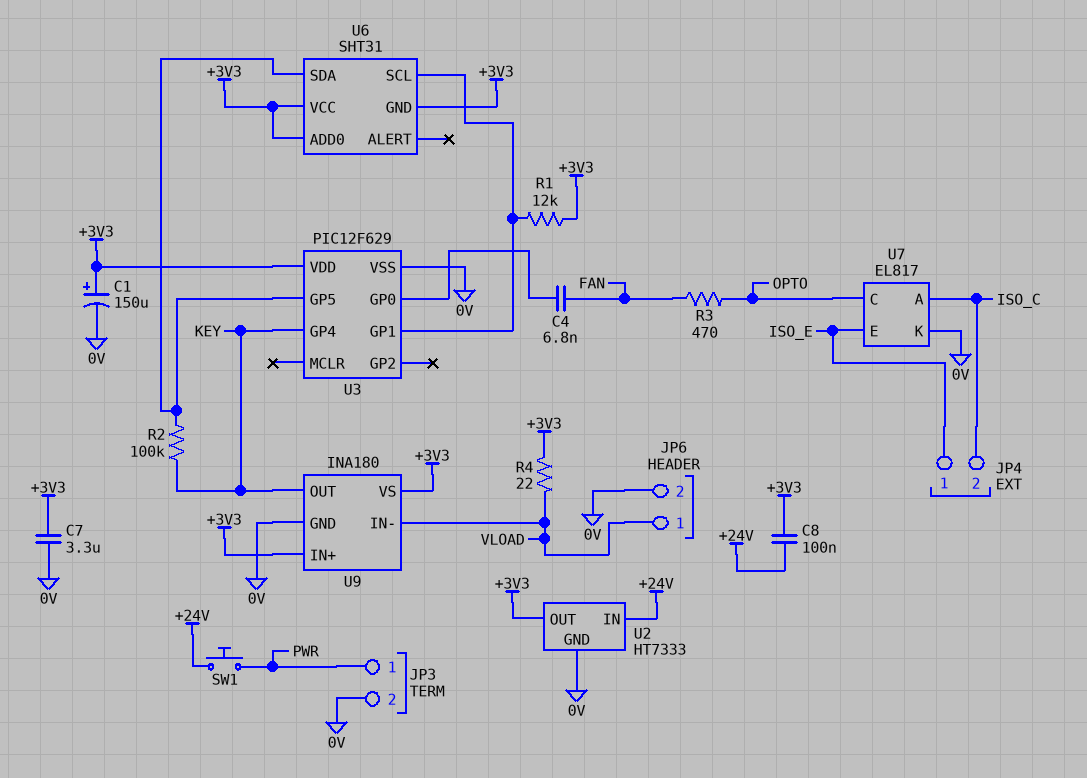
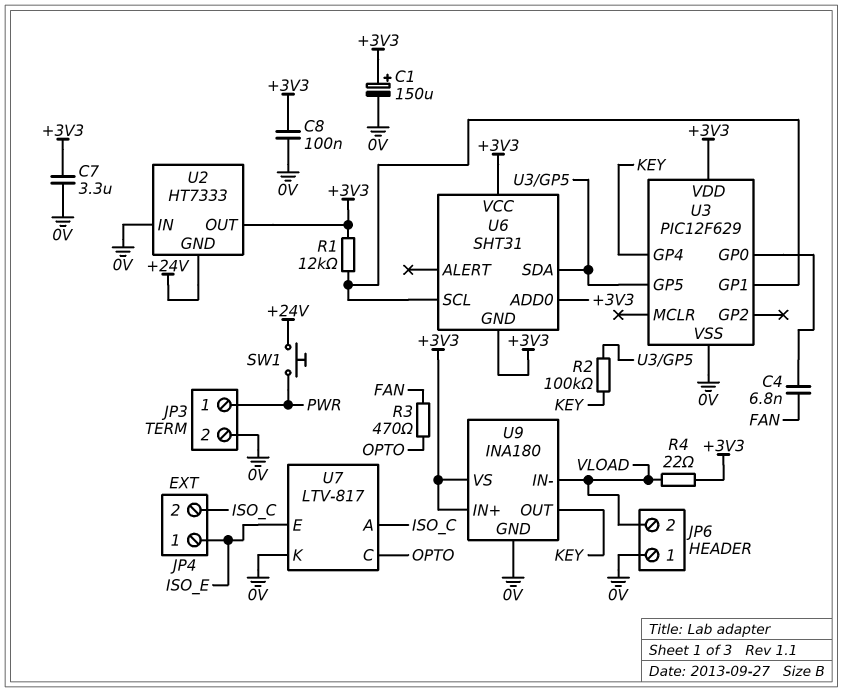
C8: 100nF (+3V3, +24V) -> 100nF (+3V3, 0V)
JP6 pin 1: VLOAD -> 0V
JP6 pin 2: 0V -> VLOAD
U2 pin GND: 0V -> +24V
U2 pin IN: +24V -> 0V
U7: EL817 -> LTV-817

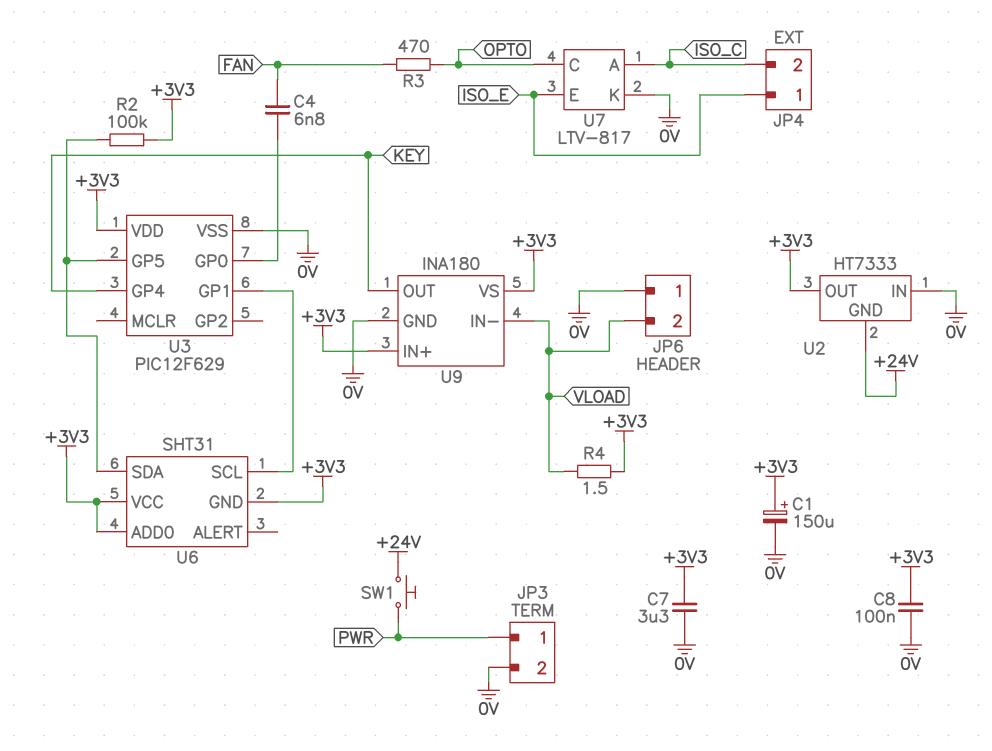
R1: 12k (+3V3, U3/GP1) -> none
R2: 100k (KEY, U3/GP5) -> 100k (+3V3, U3/GP5)
R4: 22 (+3V3, VLOAD) -> 1.5 (+3V3, VLOAD)

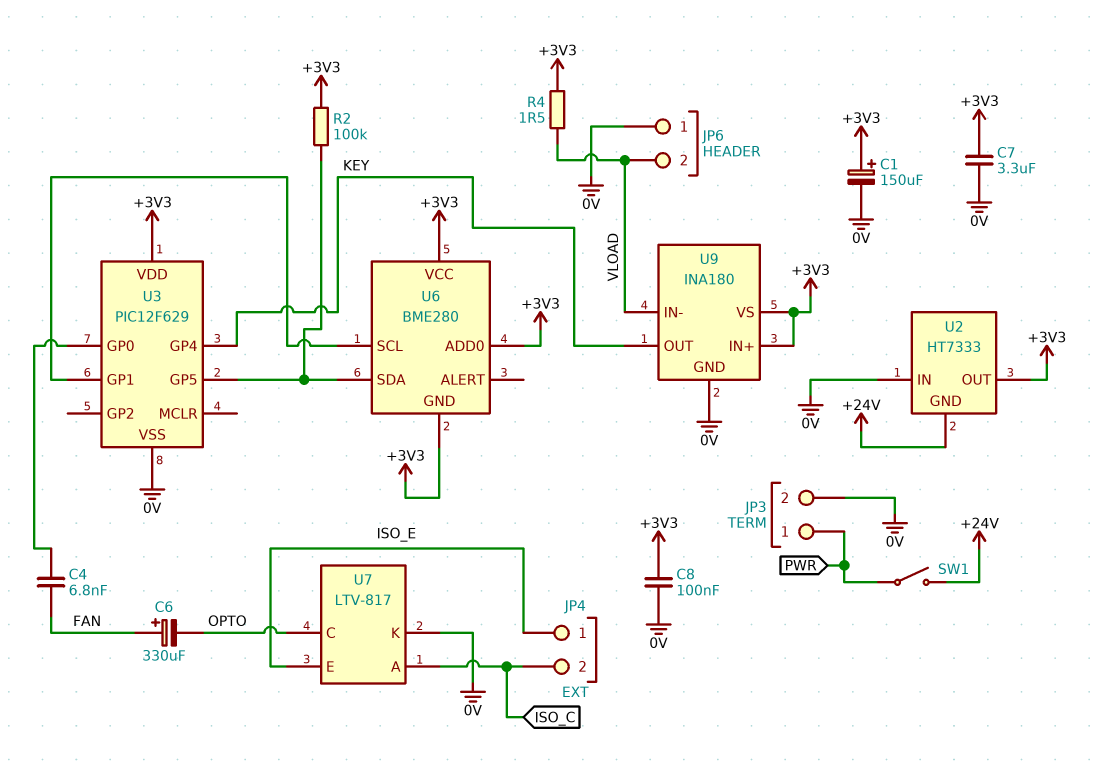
C6: none -> 330uF (plus FAN, minus OPTO)
R3: 470 (FAN, OPTO) -> none
SW1: button (+24V, PWR) -> switch (+24V, PWR)
U6: SHT31 -> BME280

